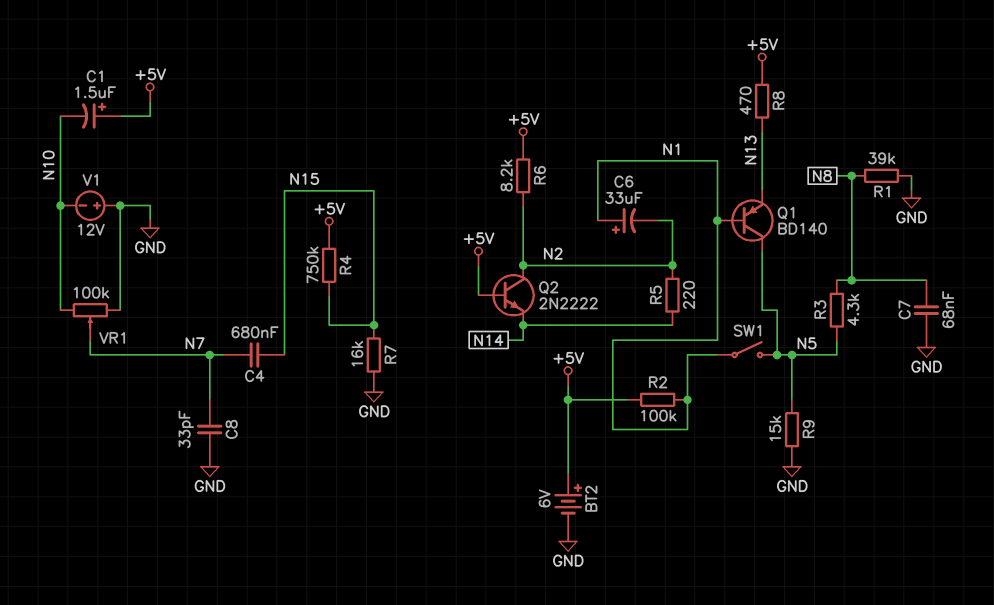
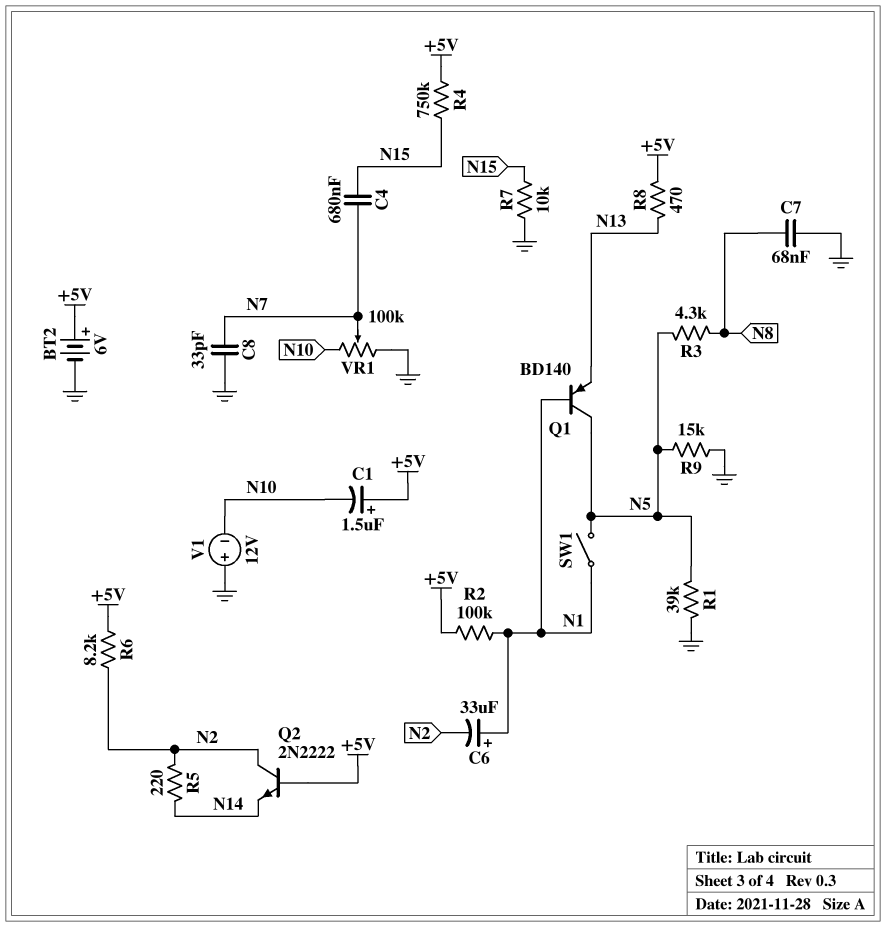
R1: 39k (GND, N8) -> 39k (GND, N5)
R7: 16k (GND, N15) -> 10k (GND, N15)

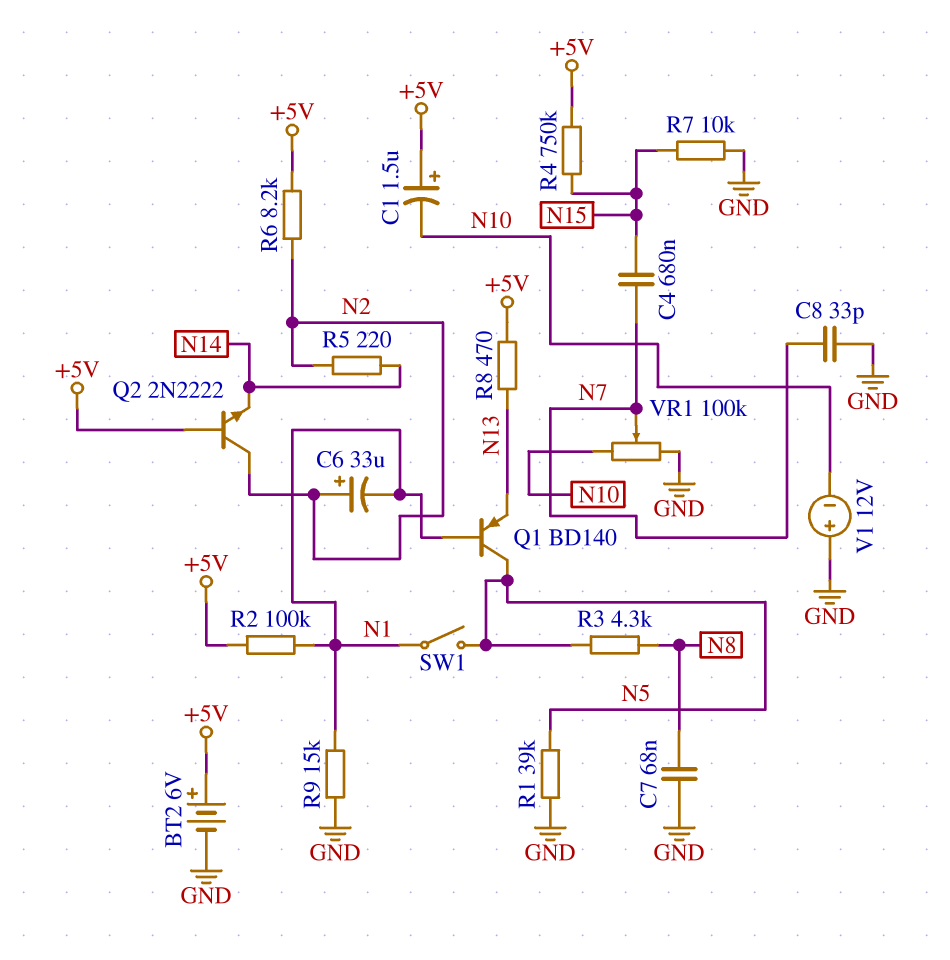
C6: 33uF (plus N1, minus N2) -> 33uF (plus N2, minus N1)
R9: 15k (GND, N5) -> 15k (GND, N1)

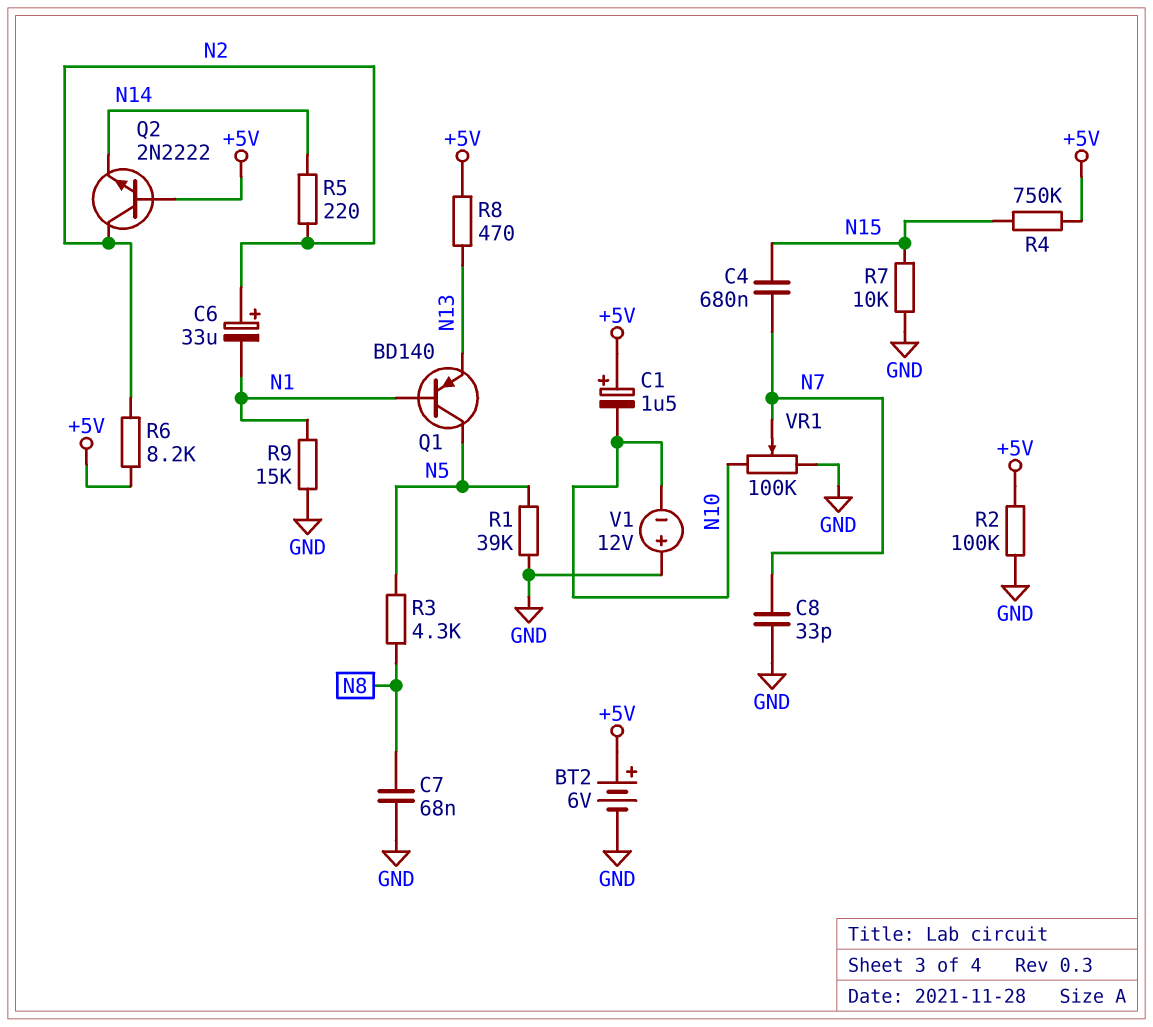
R2: 100k (+5V, N1) -> 100k (+5V, GND)
SW1: switch (N1, N5) -> none

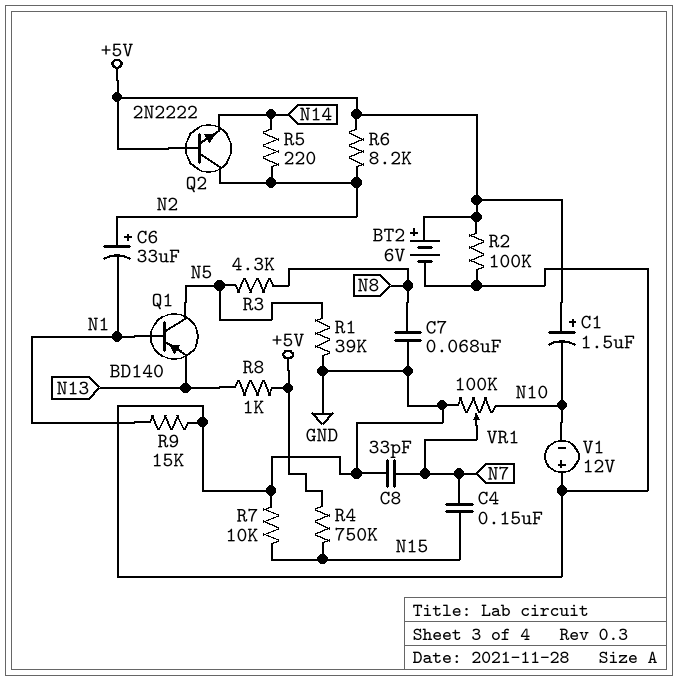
C4: 680nF (N7, N15) -> 150nF (N7, N15)
R8: 470 (+5V, N13) -> 1k (+5V, N13)

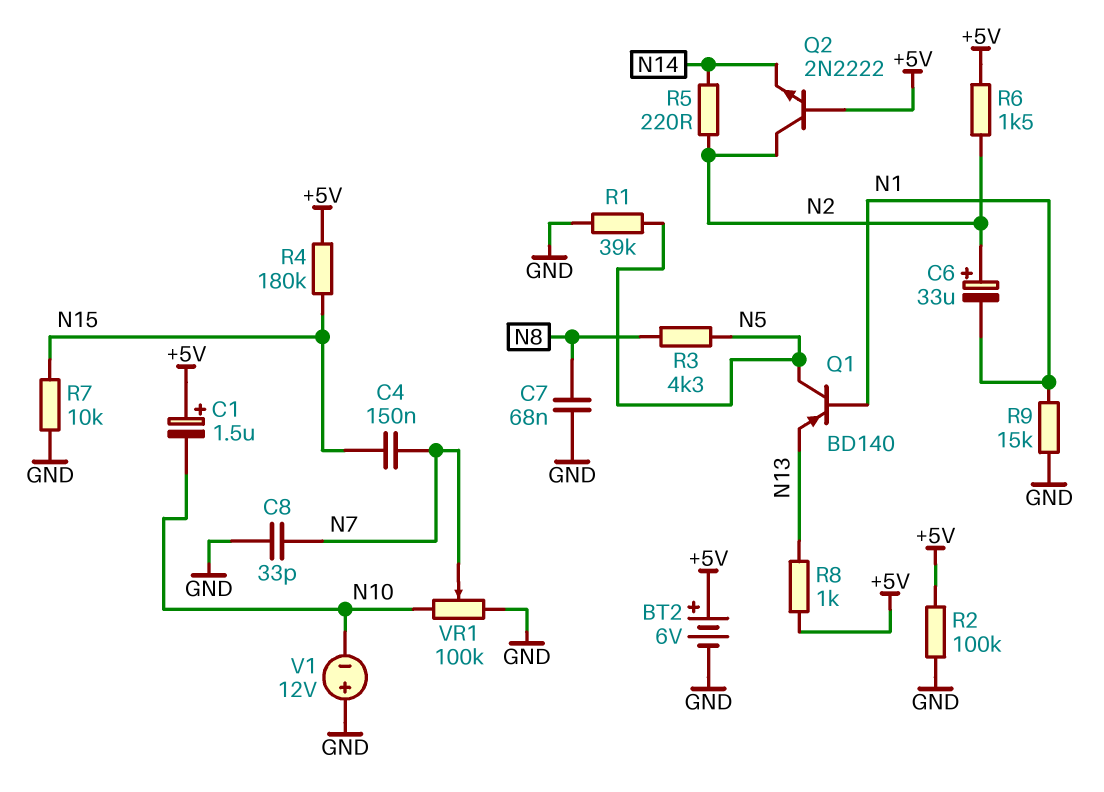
R4: 750k (+5V, N15) -> 180k (+5V, N15)
R6: 8.2k (+5V, N2) -> 1.5k (+5V, N2)

